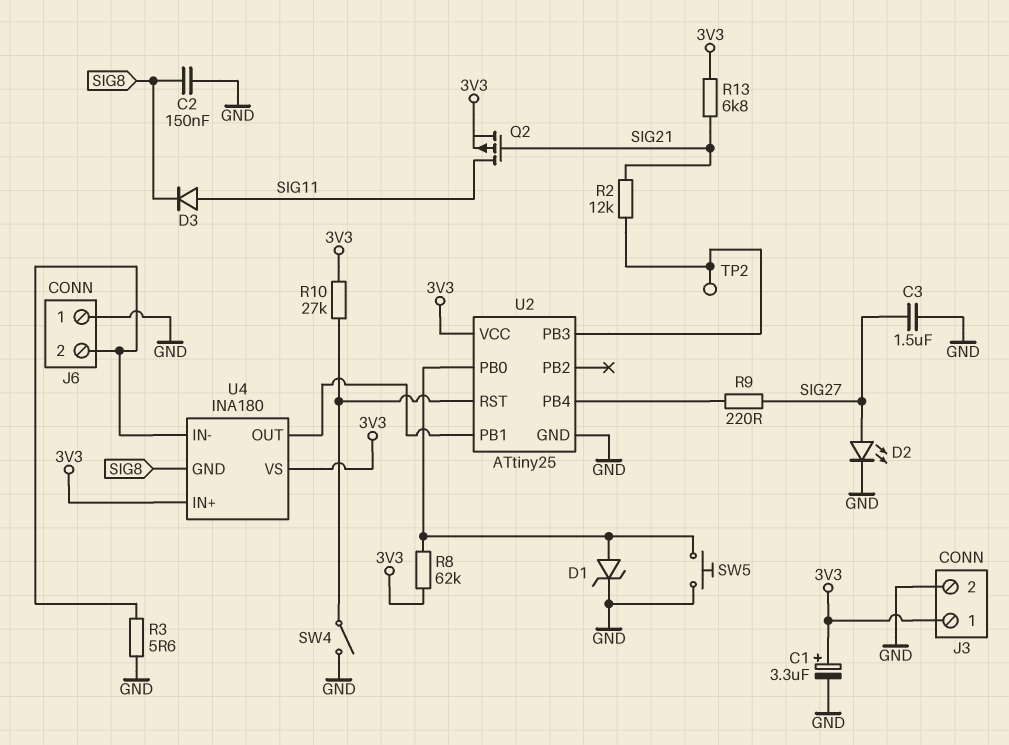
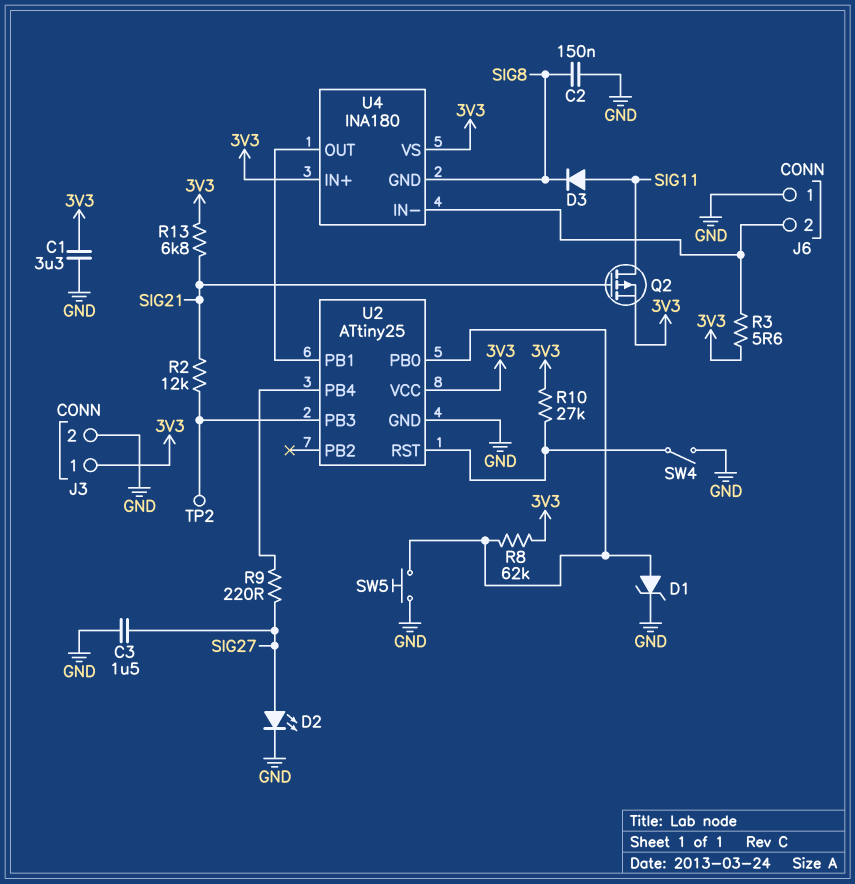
C1: 3.3uF (plus 3V3, minus GND) -> 3.3uF (3V3, GND)
R3: 5.6 (GND, J6/2) -> 5.6 (3V3, J6/2)

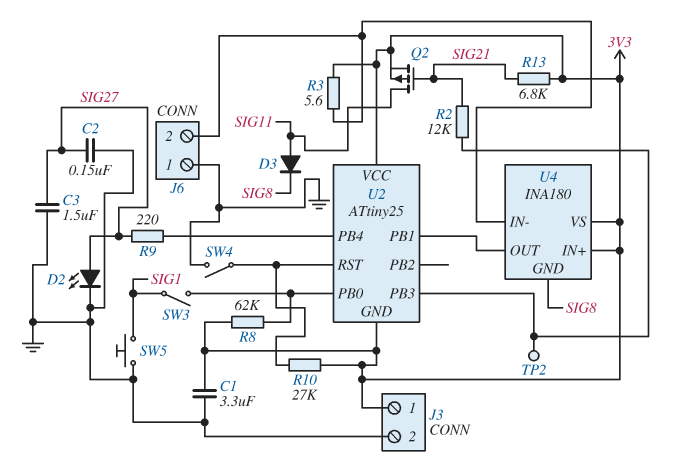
C2: 150nF (GND, SIG8) -> 150nF (GND, SIG27)
D1: zener (A U2/PB0, K GND) -> none
SW3: none -> switch (SIG1, U2/PB0)
SW5: button (GND, U2/PB0) -> button (GND, SIG1)
U2 pin GND: GND -> 3V3

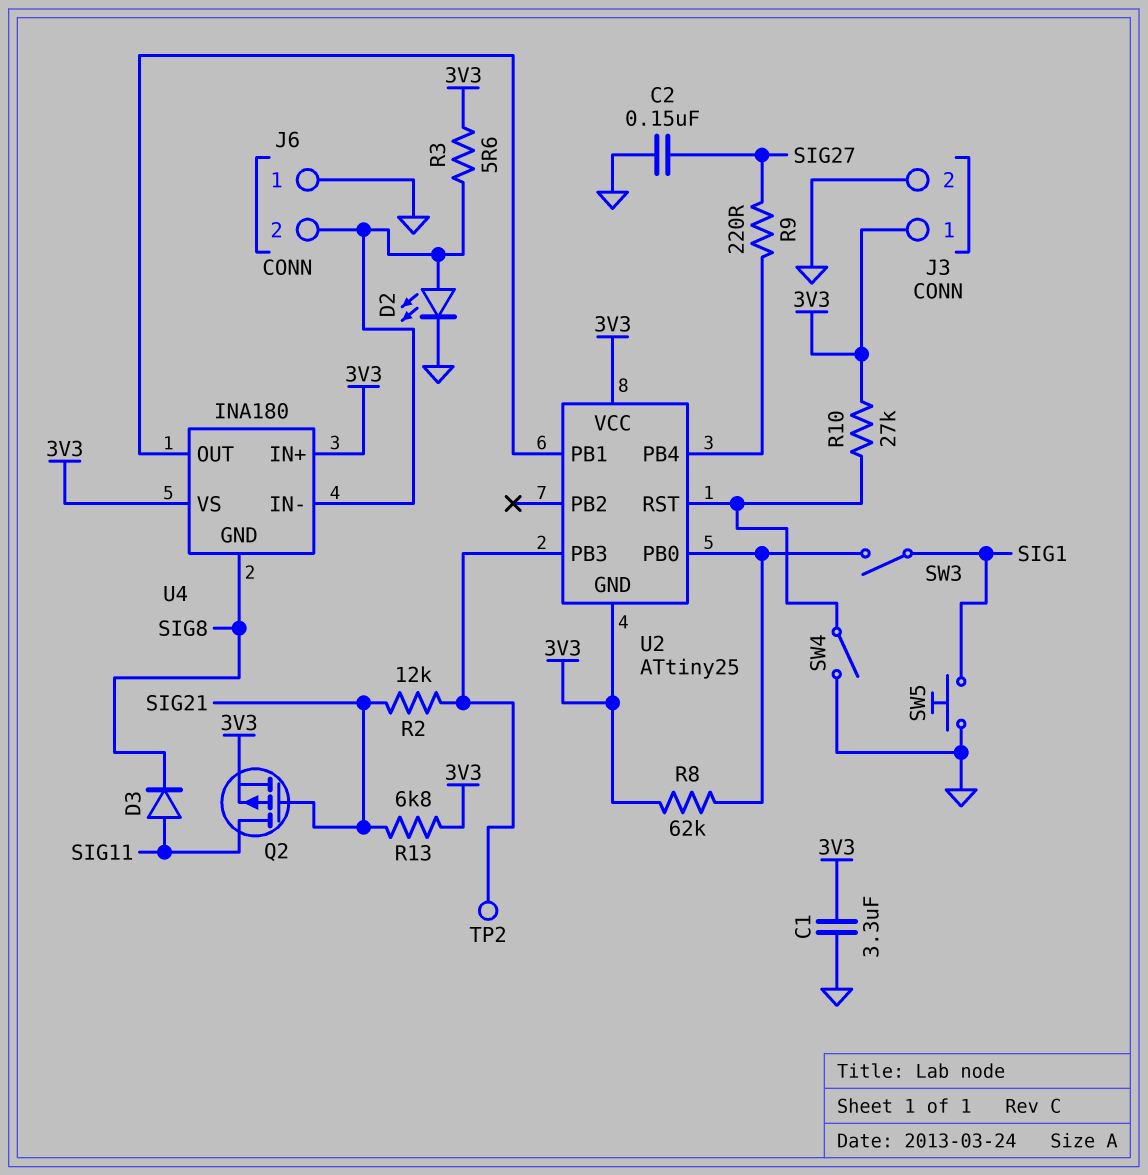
C3: 1.5uF (GND, SIG27) -> none
D2: LED (A SIG27, K GND) -> LED (A J6/2, K GND)

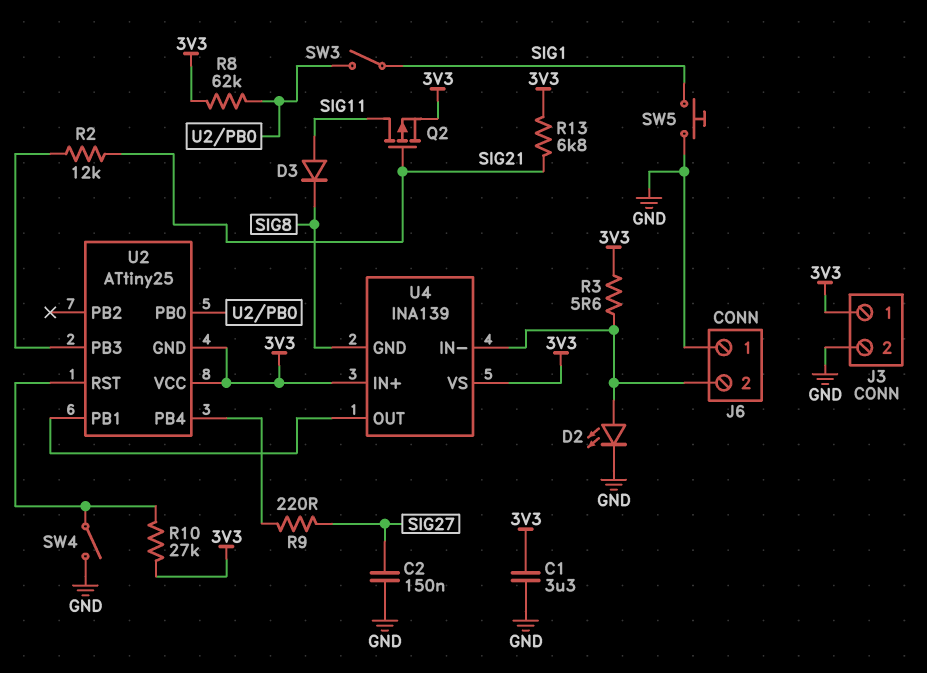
TP2: test point (U2/PB3) -> none
U4: INA180 -> INA139

